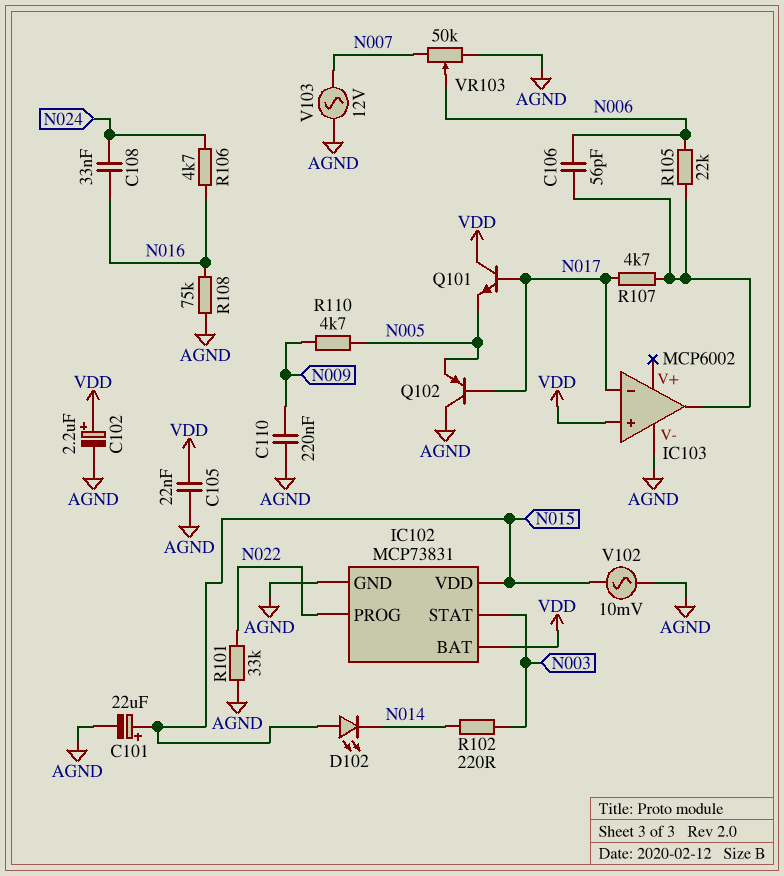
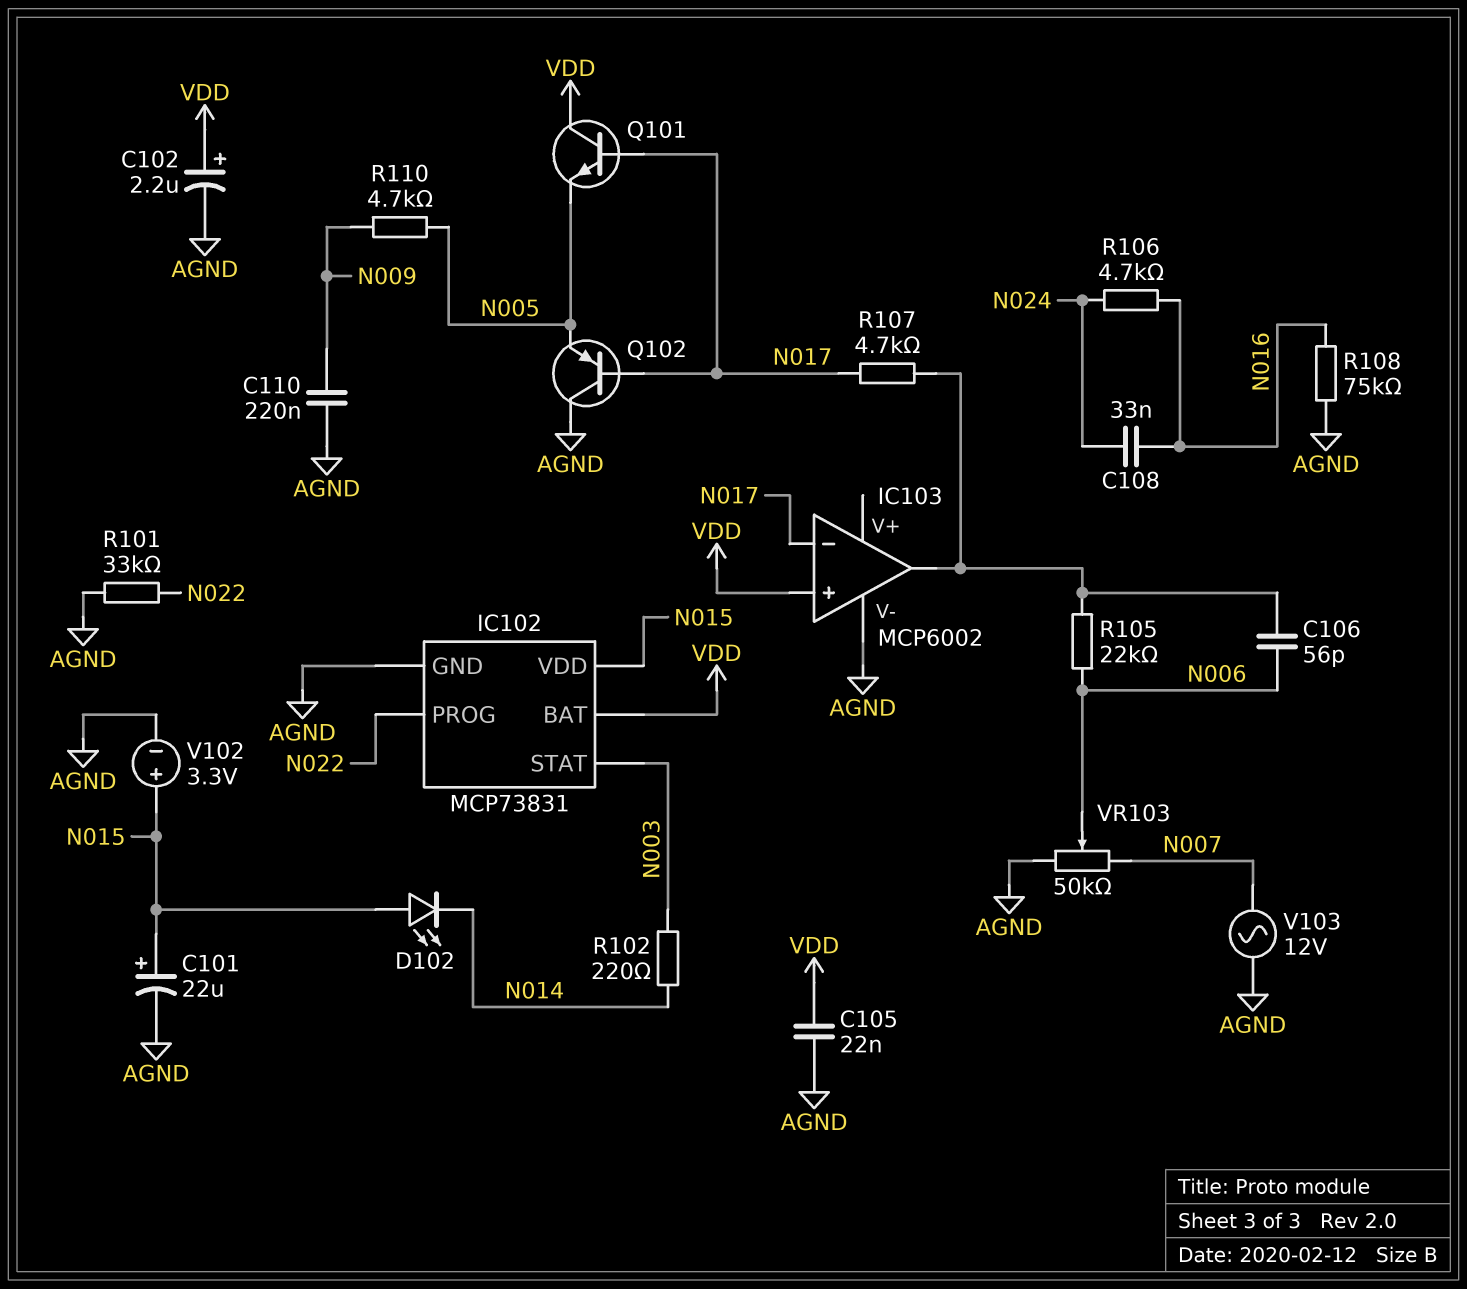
V102: AC 10mV (AGND, N015) -> 3.3V (plus N015, minus AGND)

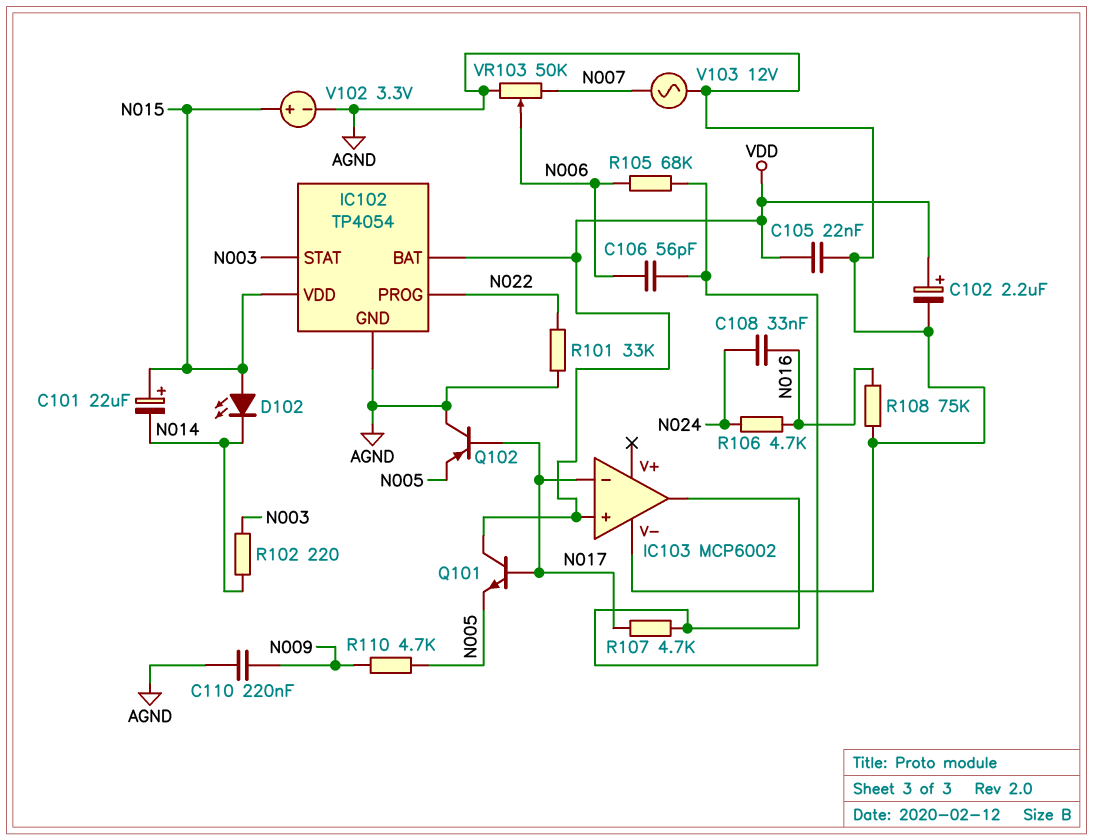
C101: 22uF (plus N015, minus AGND) -> 22uF (plus N015, minus N014)
IC102: MCP73831 -> TP4054
R105: 22k (IC103/out, N006) -> 68k (IC103/out, N006)

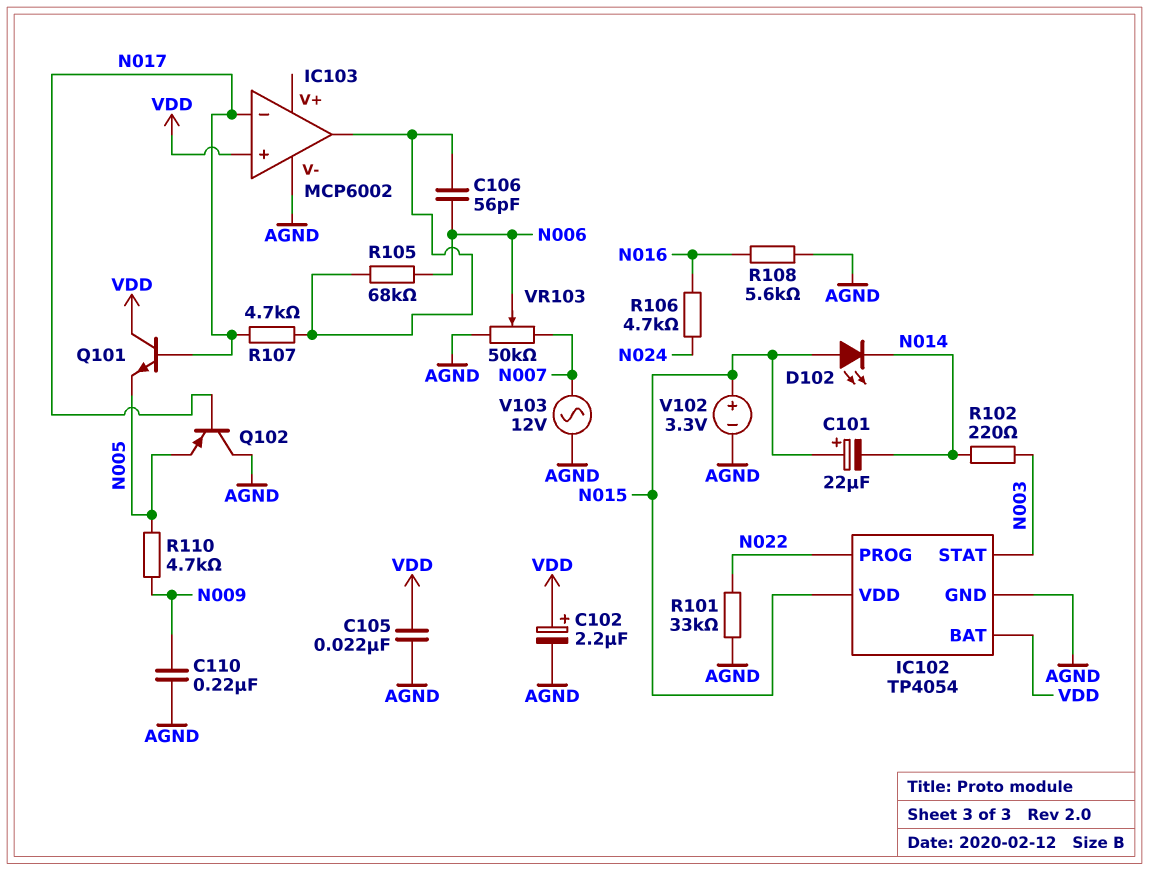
C108: 33nF (N016, N024) -> none
R108: 75k (AGND, N016) -> 5.6k (AGND, N016)

